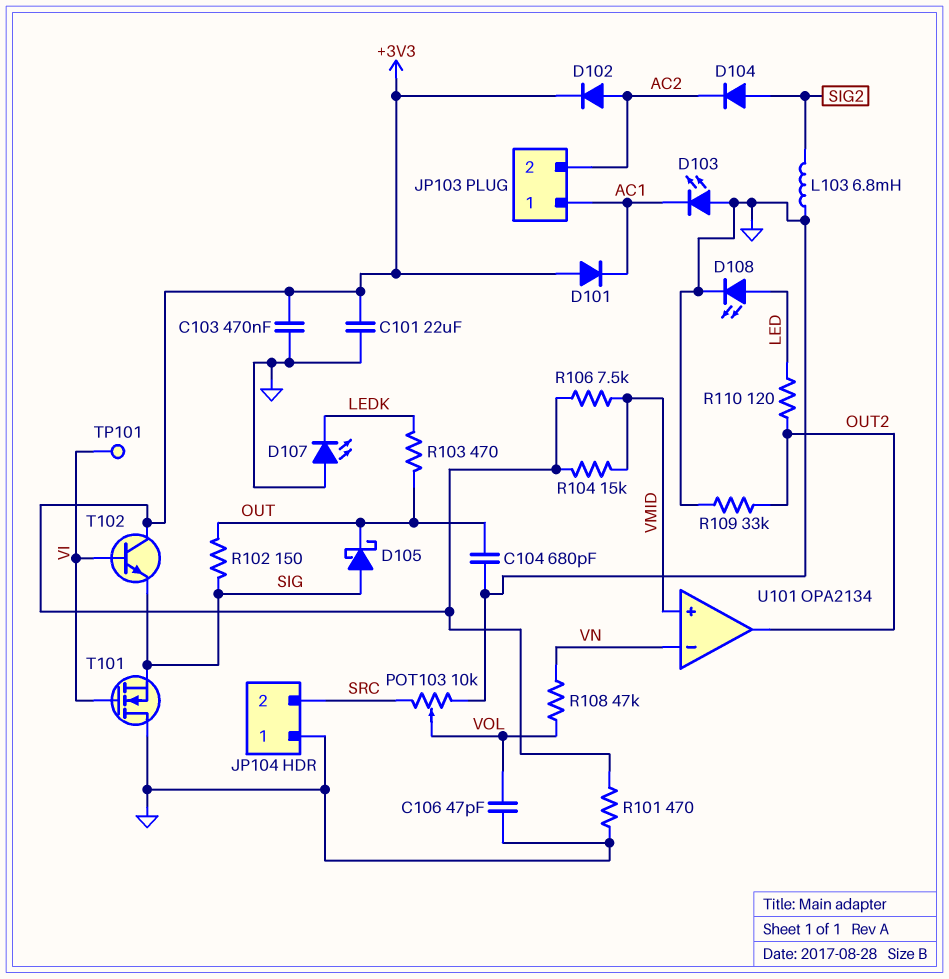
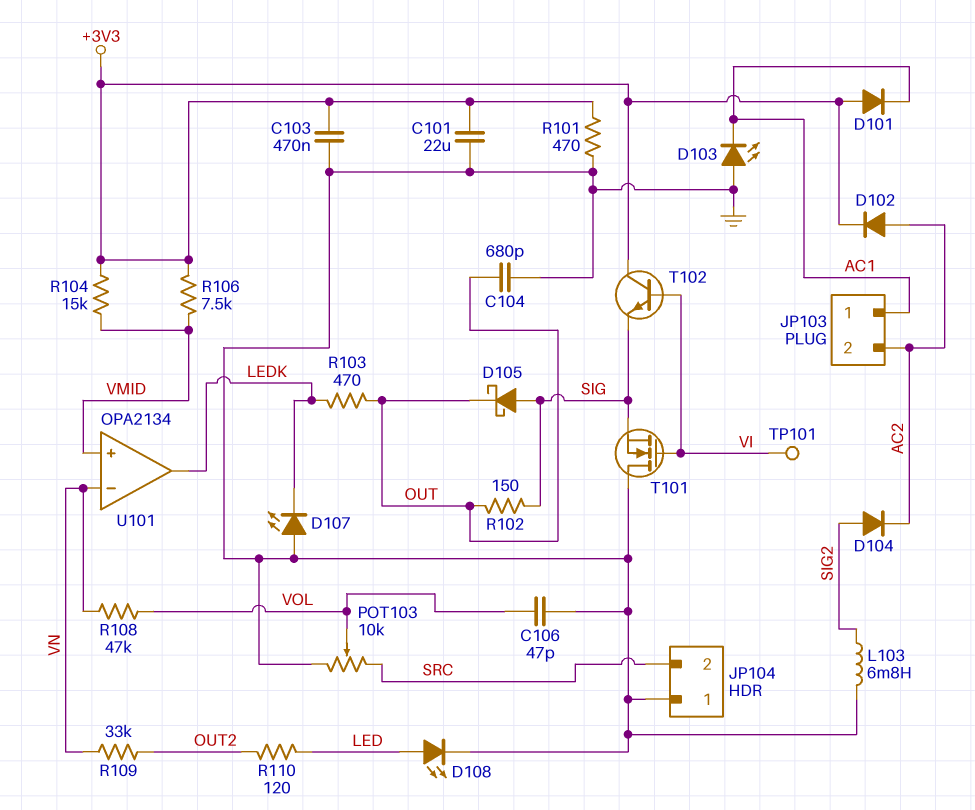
R109: 33k (GND, OUT2) -> 33k (OUT2, VN)
U101 pin out: OUT2 -> LEDK

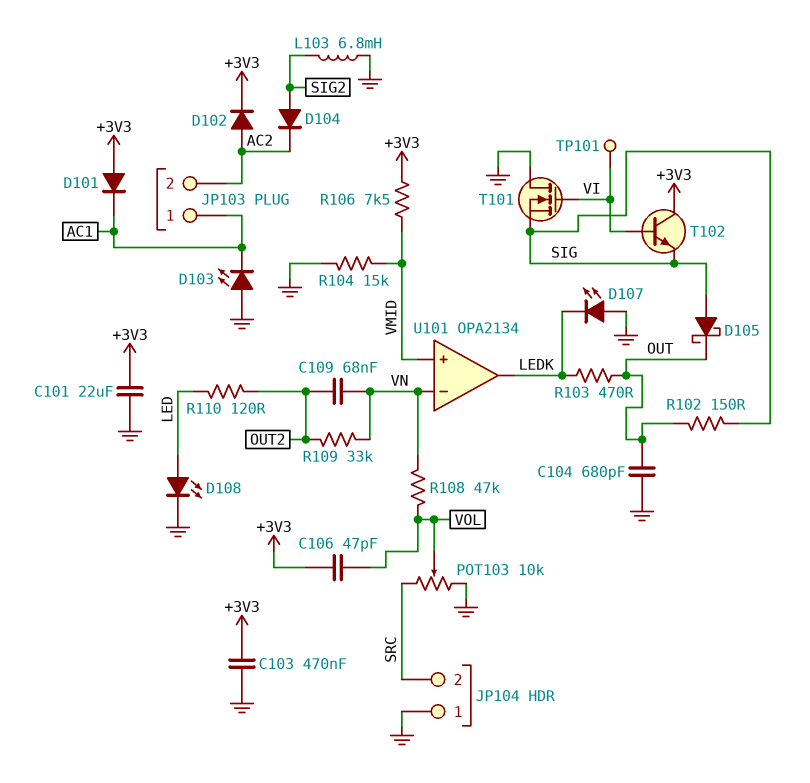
C106: 47pF (GND, VOL) -> 47pF (+3V3, VOL)
C109: none -> 68nF (OUT2, VN)
R101: 470 (+3V3, GND) -> none
R104: 15k (+3V3, VMID) -> 15k (GND, VMID)

